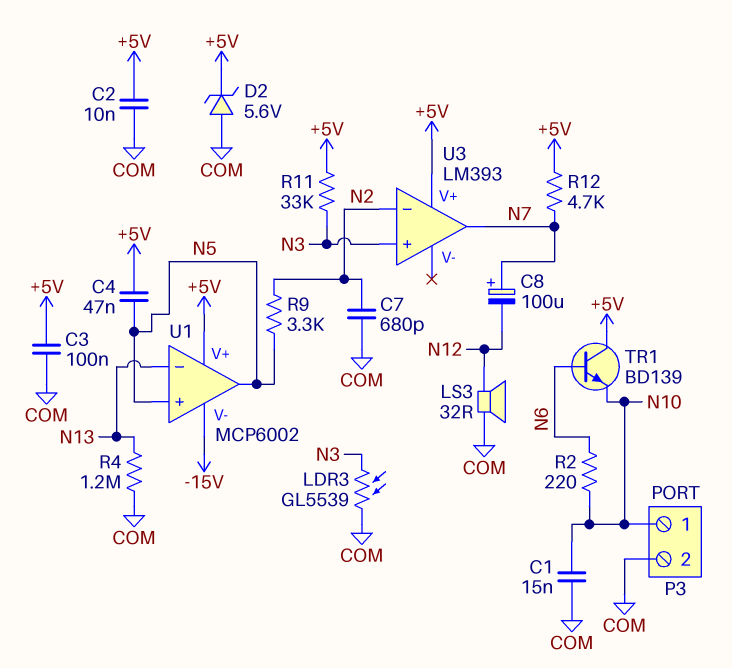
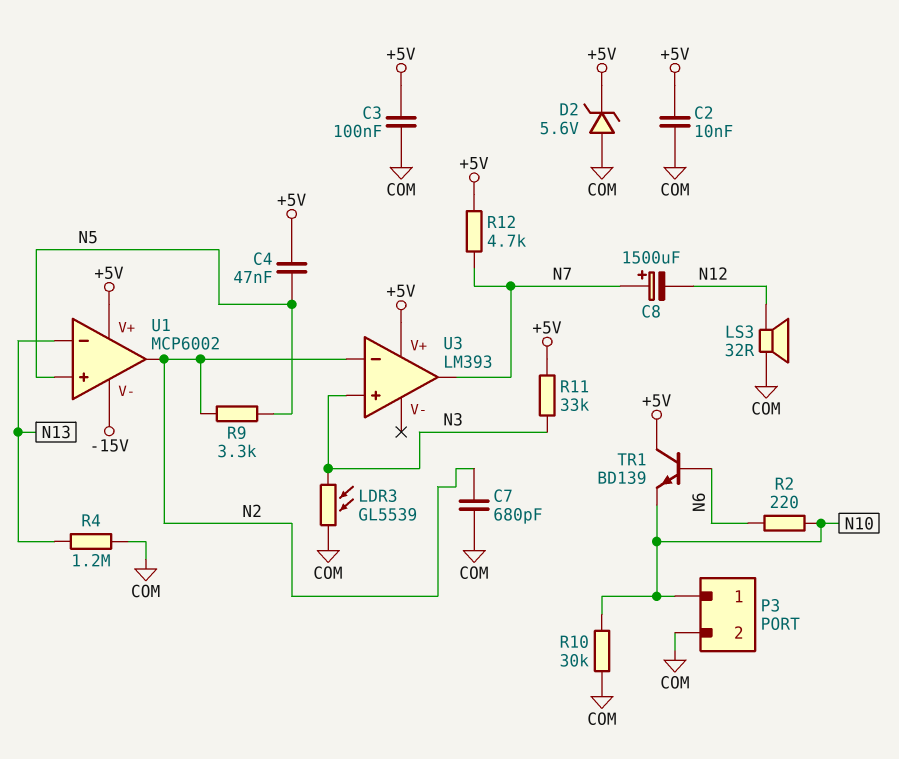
C1: 15nF (COM, N10) -> none
C8: 100uF (plus N7, minus N12) -> 1500uF (plus N7, minus N12)
R10: none -> 30k (COM, N10)
U1 pin out: N5 -> N2

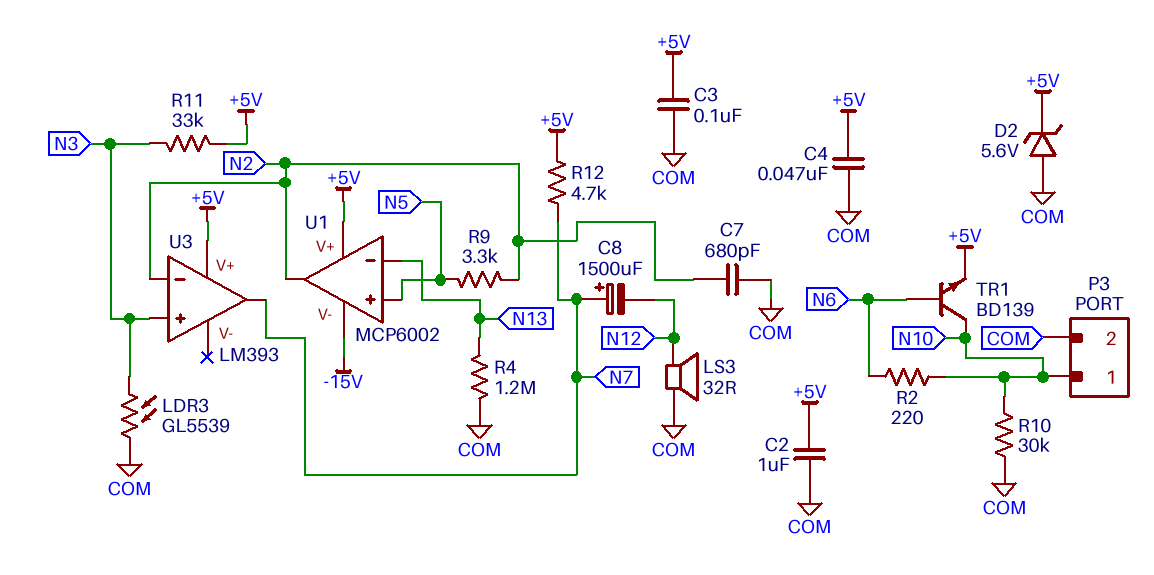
C2: 10nF (+5V, COM) -> 1uF (+5V, COM)
C4: 47nF (+5V, N5) -> 47nF (+5V, COM)
TR1: NPN BD139 (B N6, C +5V, E N10) -> NPN BD139 (B N6, C N10, E +5V)

